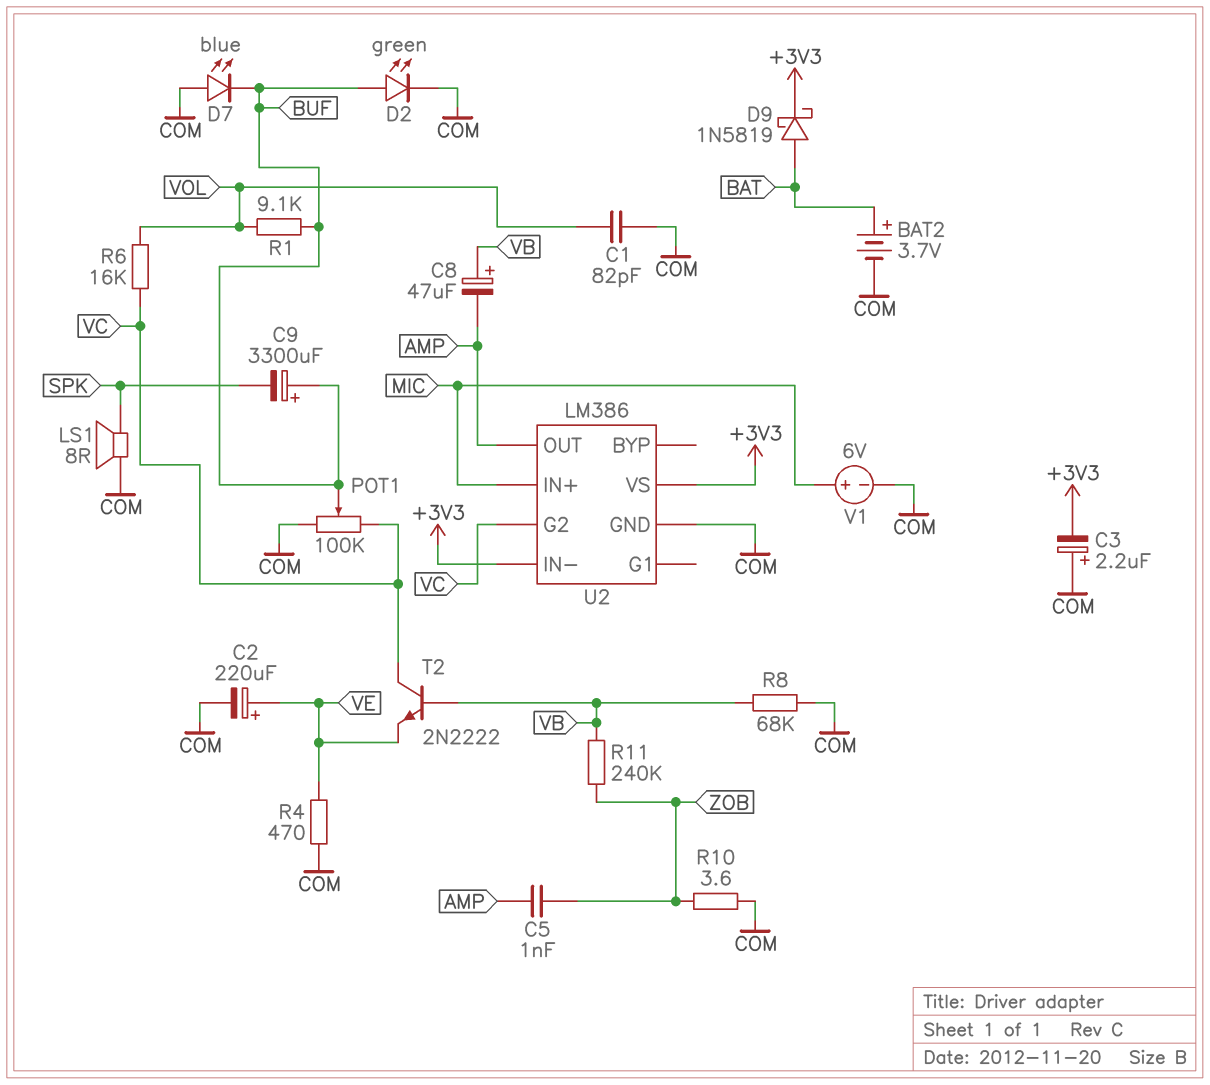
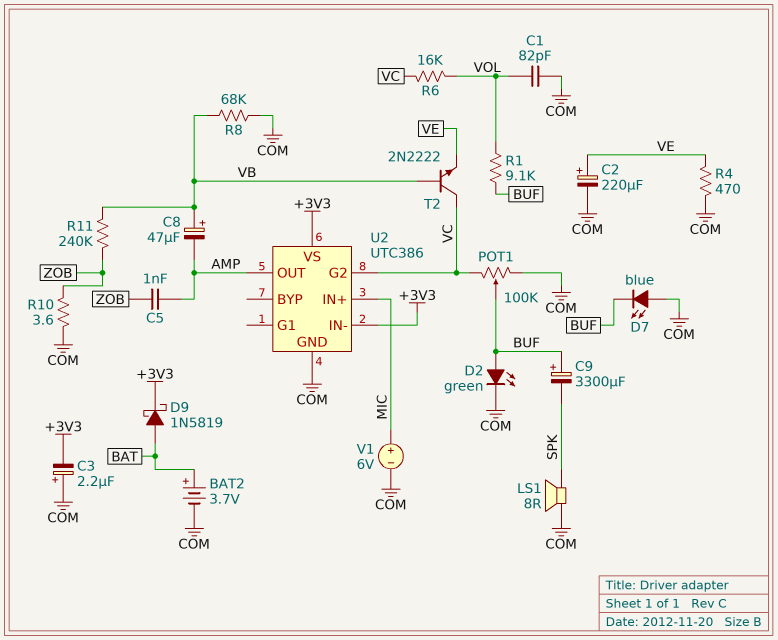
U2: LM386 -> UTC386

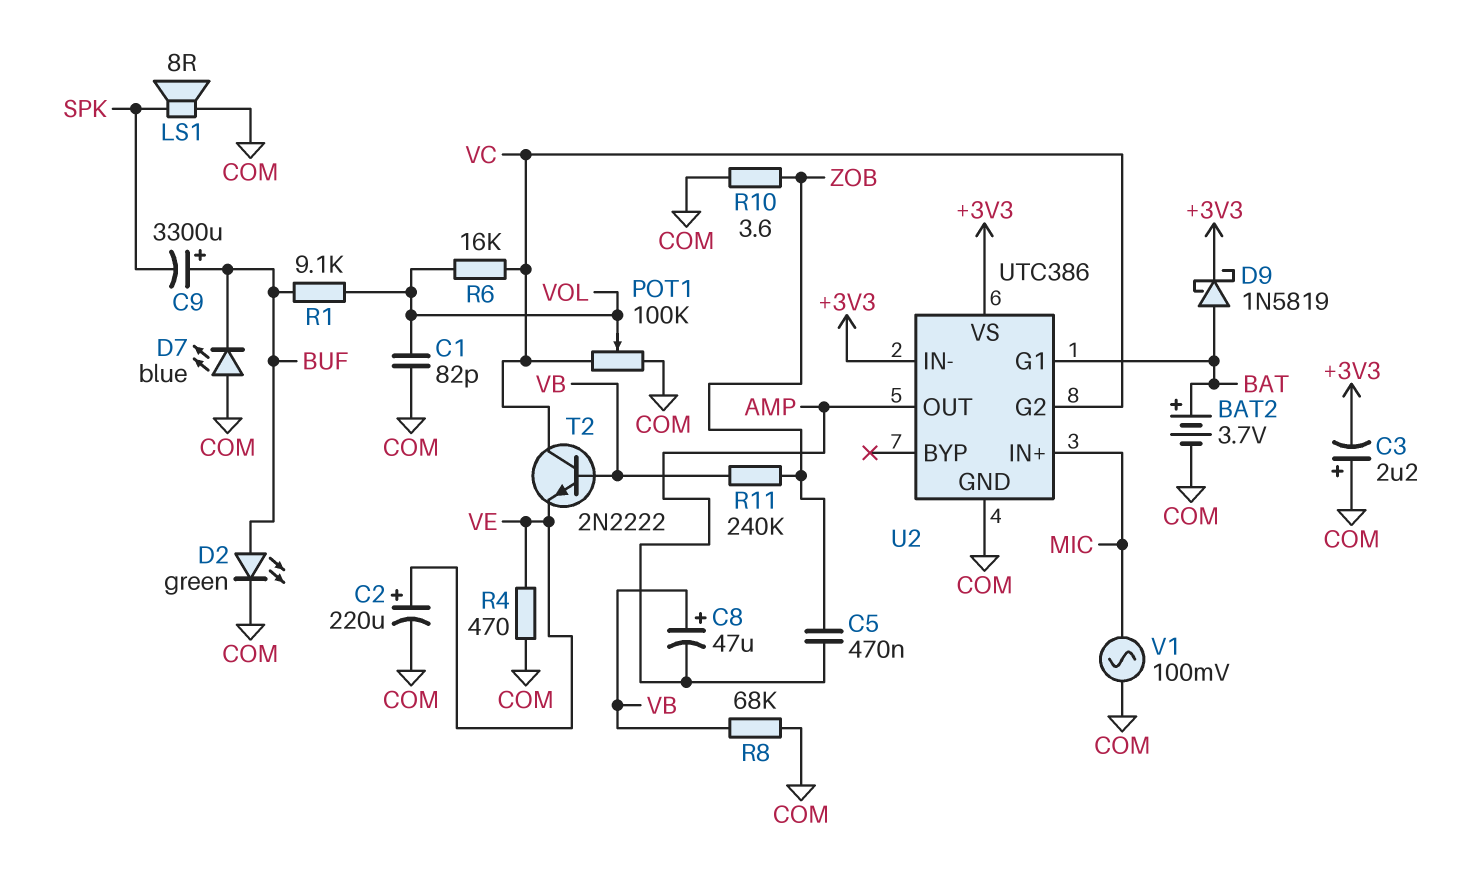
C5: 1nF (AMP, ZOB) -> 470nF (AMP, ZOB)
POT1: 100k (COM, VC, wiper BUF) -> 100k (COM, VC, wiper VOL)
U2 pin G1: none -> BAT
V1: 6V (plus MIC, minus COM) -> AC 100mV (COM, MIC)

